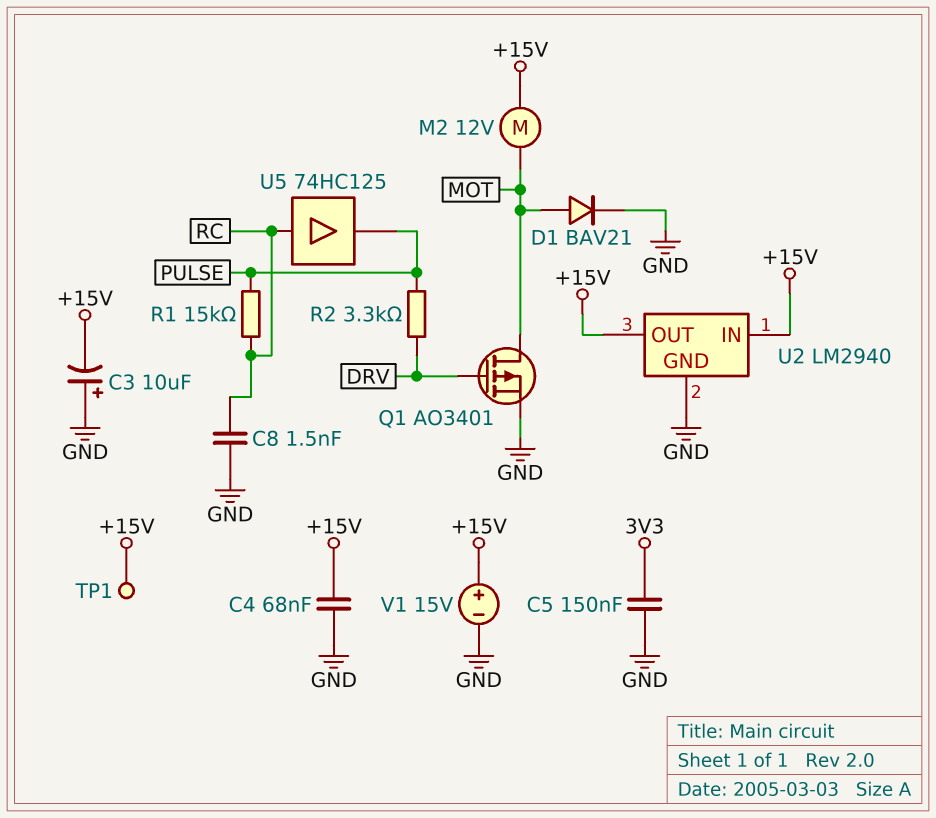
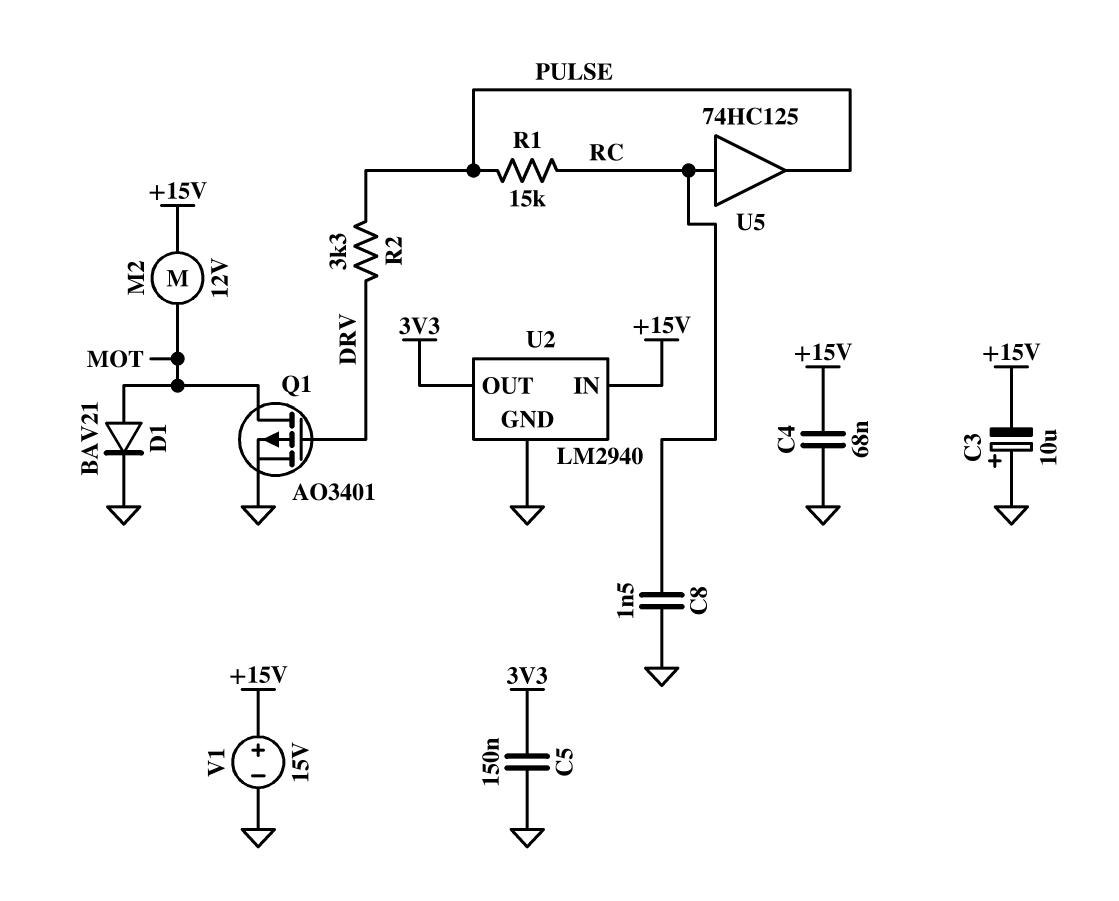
TP1: test point (+15V) -> none
U2 pin OUT: +15V -> 3V3

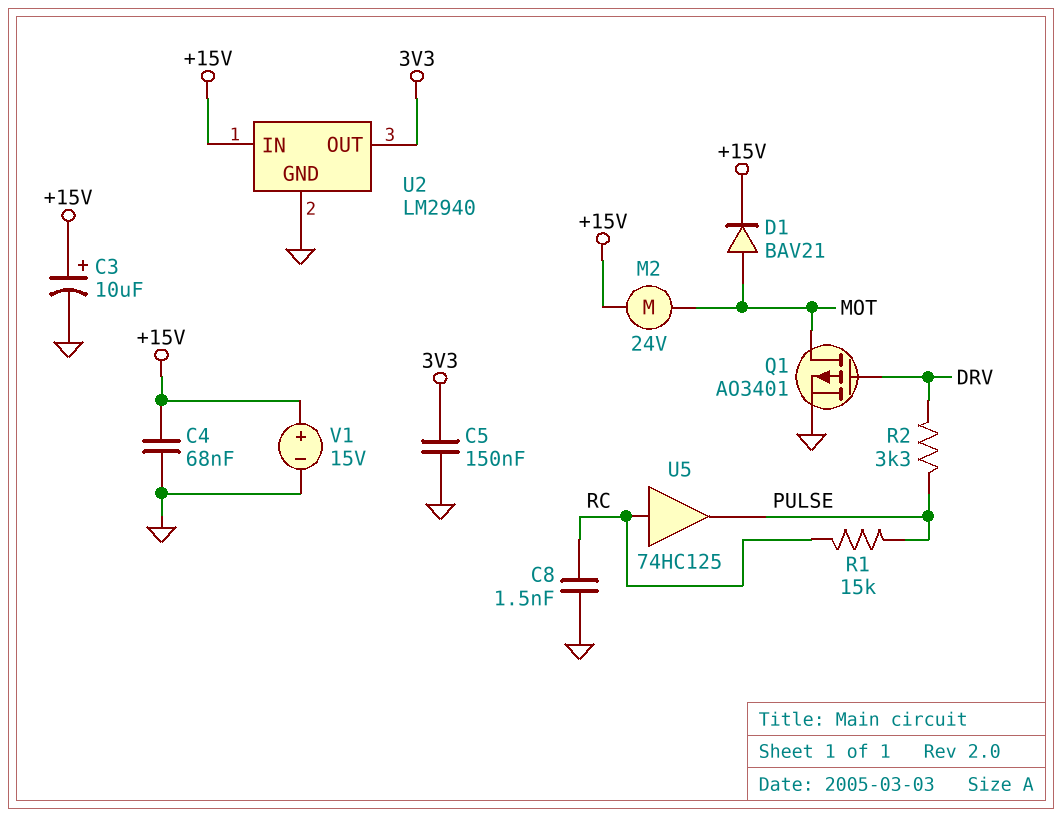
C3: 10uF (plus GND, minus +15V) -> 10uF (plus +15V, minus GND)
D1: diode BAV21 (A MOT, K GND) -> diode BAV21 (A MOT, K +15V)
M2: motor 12V (+15V, MOT) -> motor 24V (+15V, MOT)

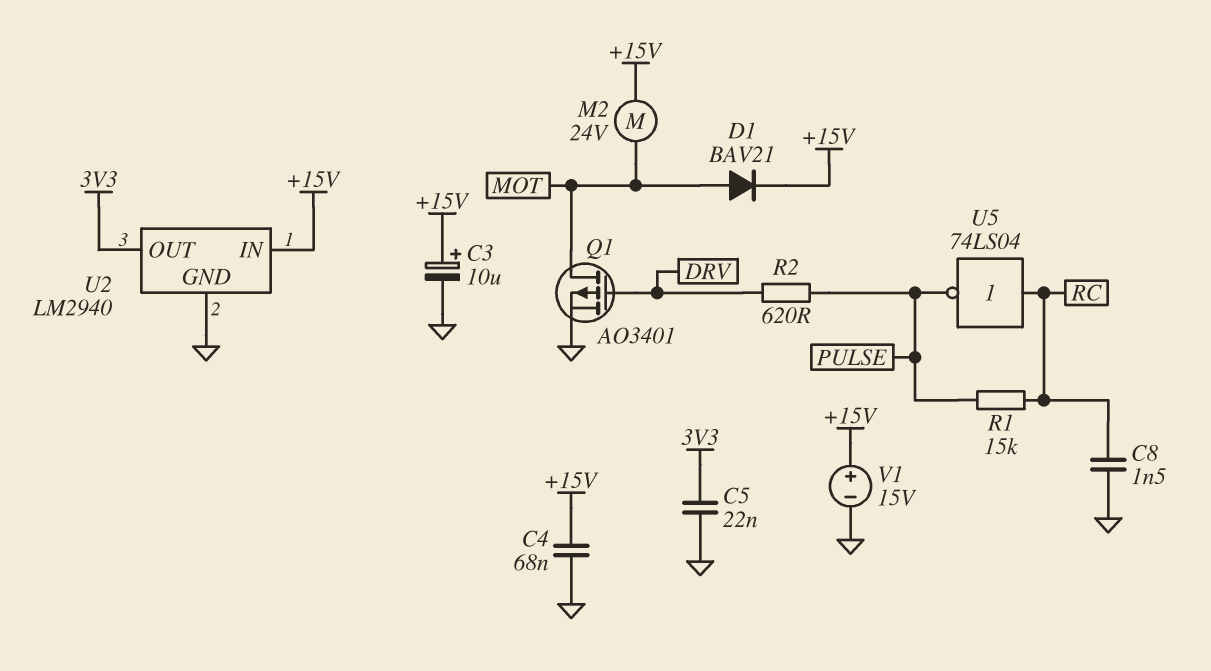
C5: 150nF (3V3, GND) -> 22nF (3V3, GND)
R2: 3.3k (DRV, PULSE) -> 620 (DRV, PULSE)
U5: buffer 74HC125 (in RC, out PULSE) -> NOT 74LS04 (in RC, out PULSE)

